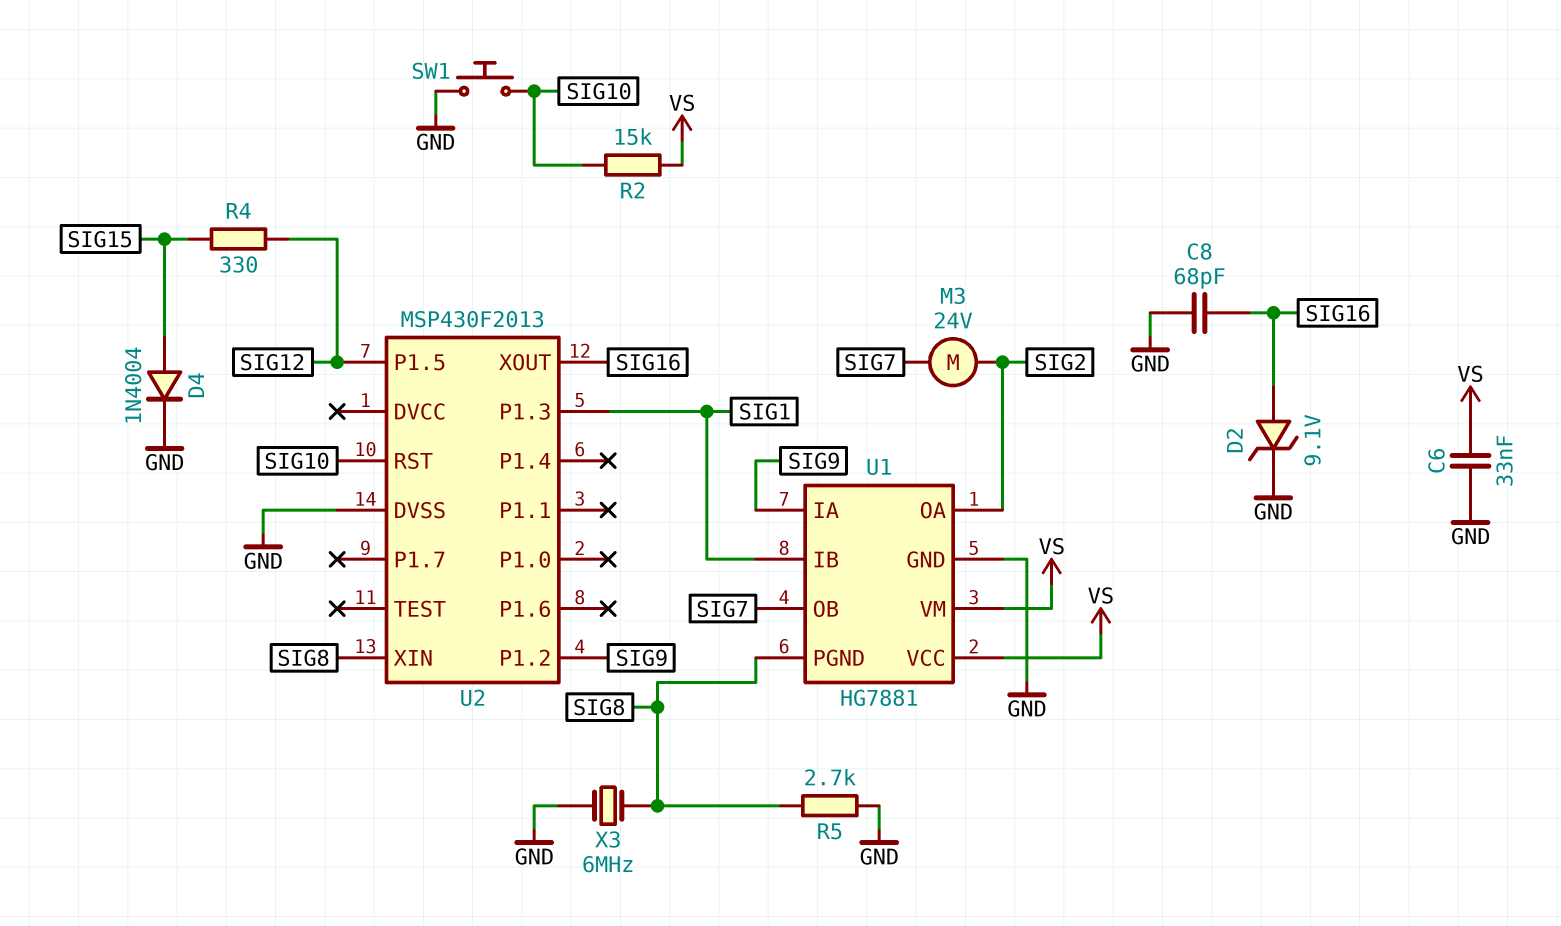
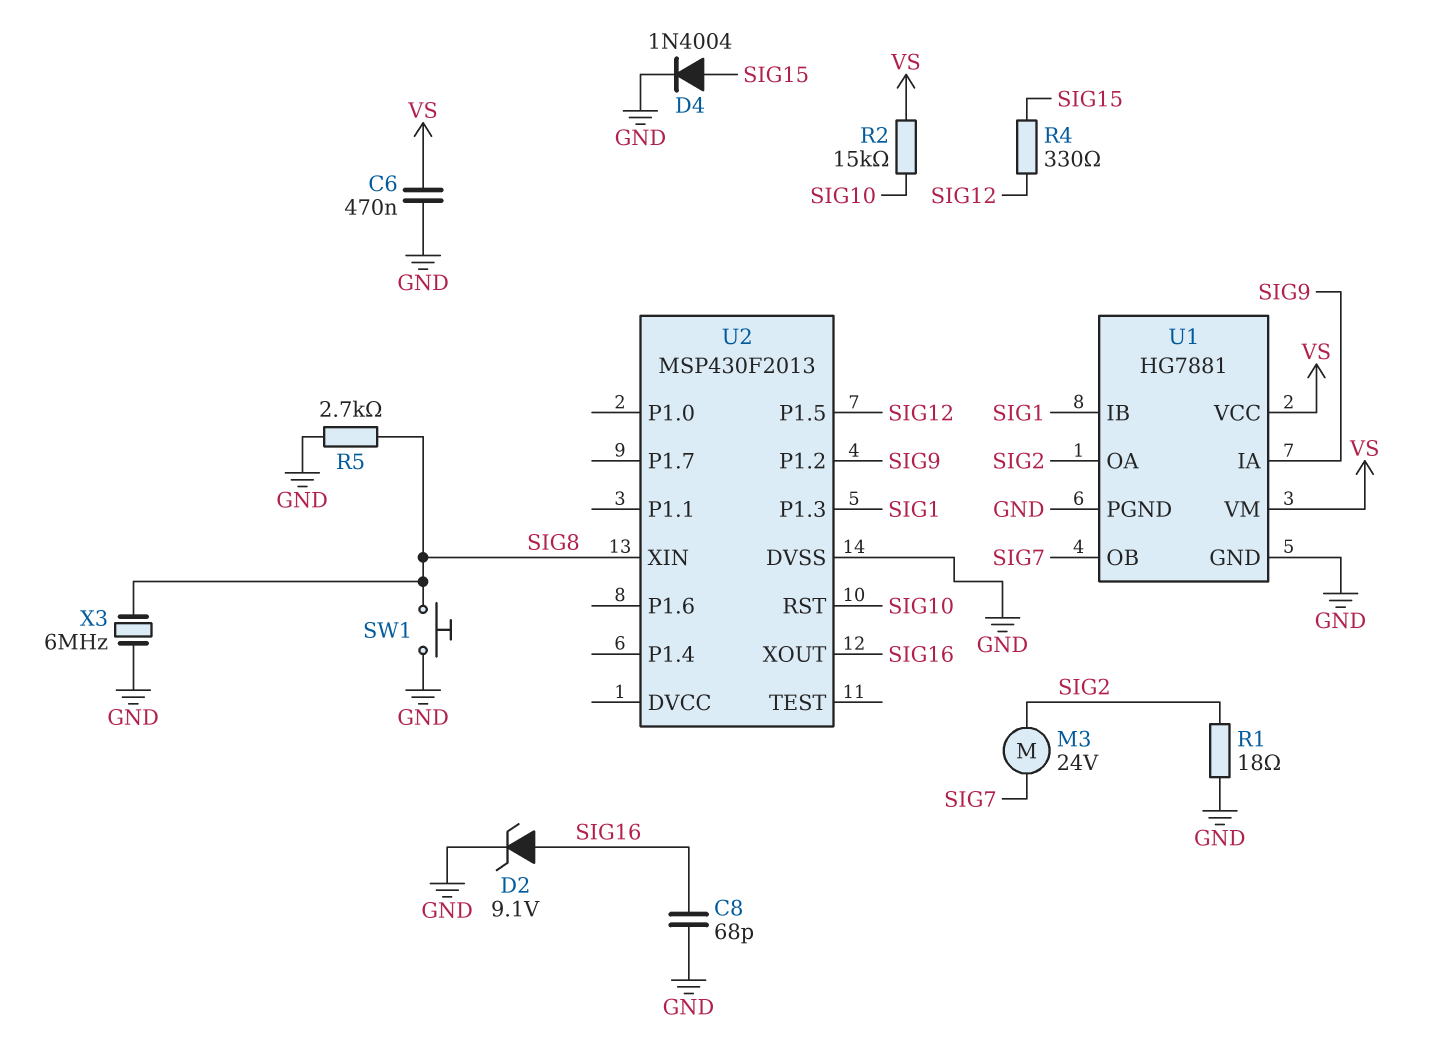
C6: 33nF (GND, VS) -> 470nF (GND, VS)
R1: none -> 18 (GND, SIG2)
SW1: button (GND, SIG10) -> button (GND, SIG8)
U1 pin PGND: SIG8 -> GND

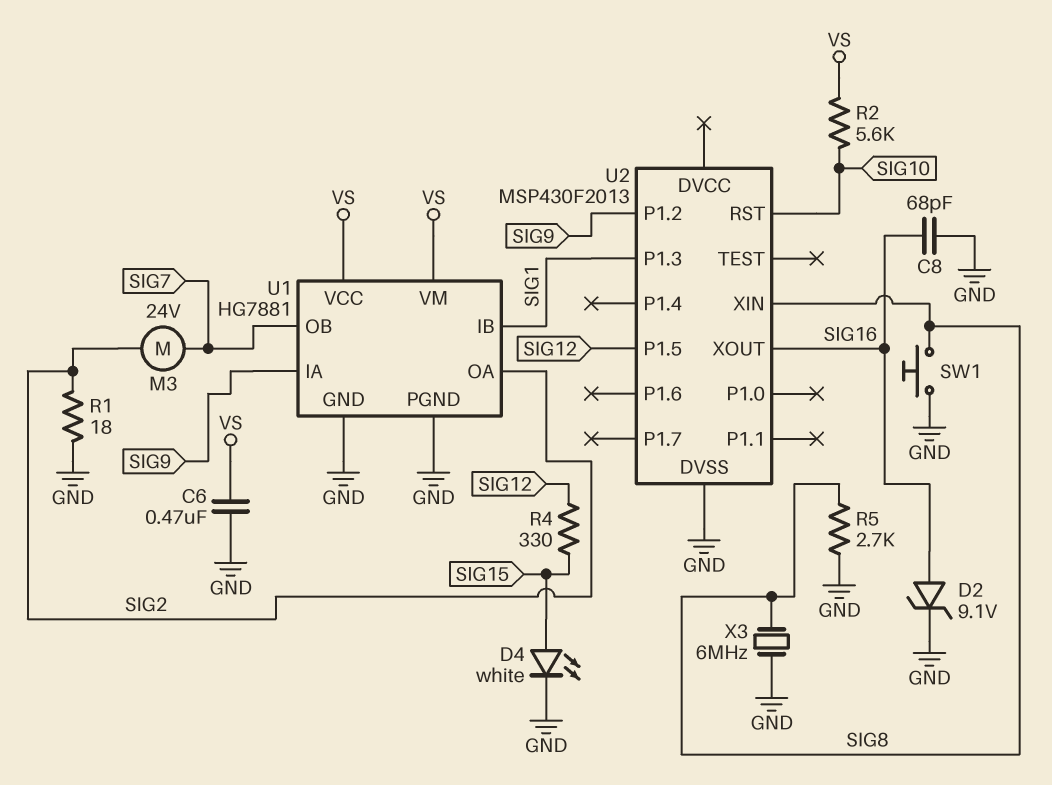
D4: diode 1N4004 (A SIG15, K GND) -> LED white (A SIG15, K GND)
R2: 15k (SIG10, VS) -> 5.6k (SIG10, VS)

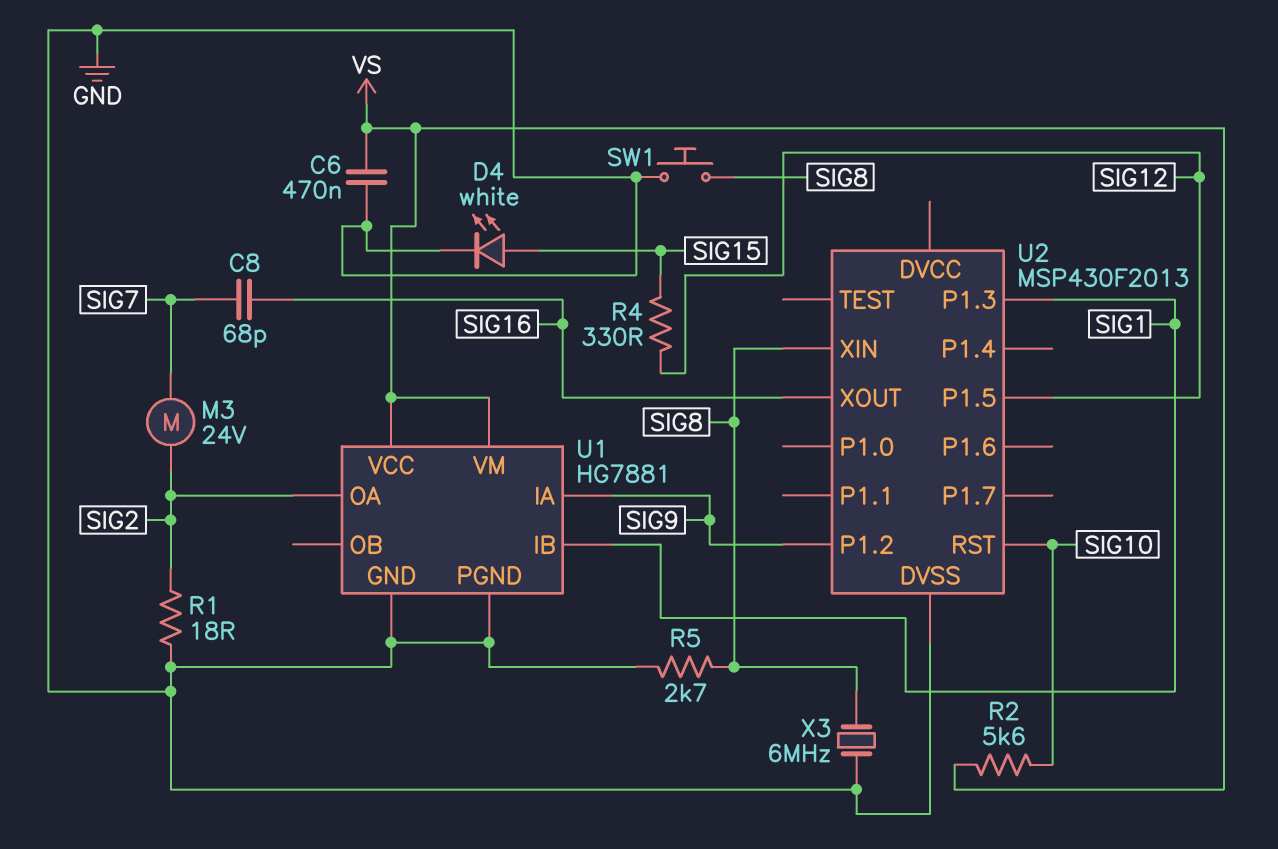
C8: 68pF (GND, SIG16) -> 68pF (SIG7, SIG16)
D2: zener 9.1V (A SIG16, K GND) -> none
U1 pin OB: SIG7 -> none

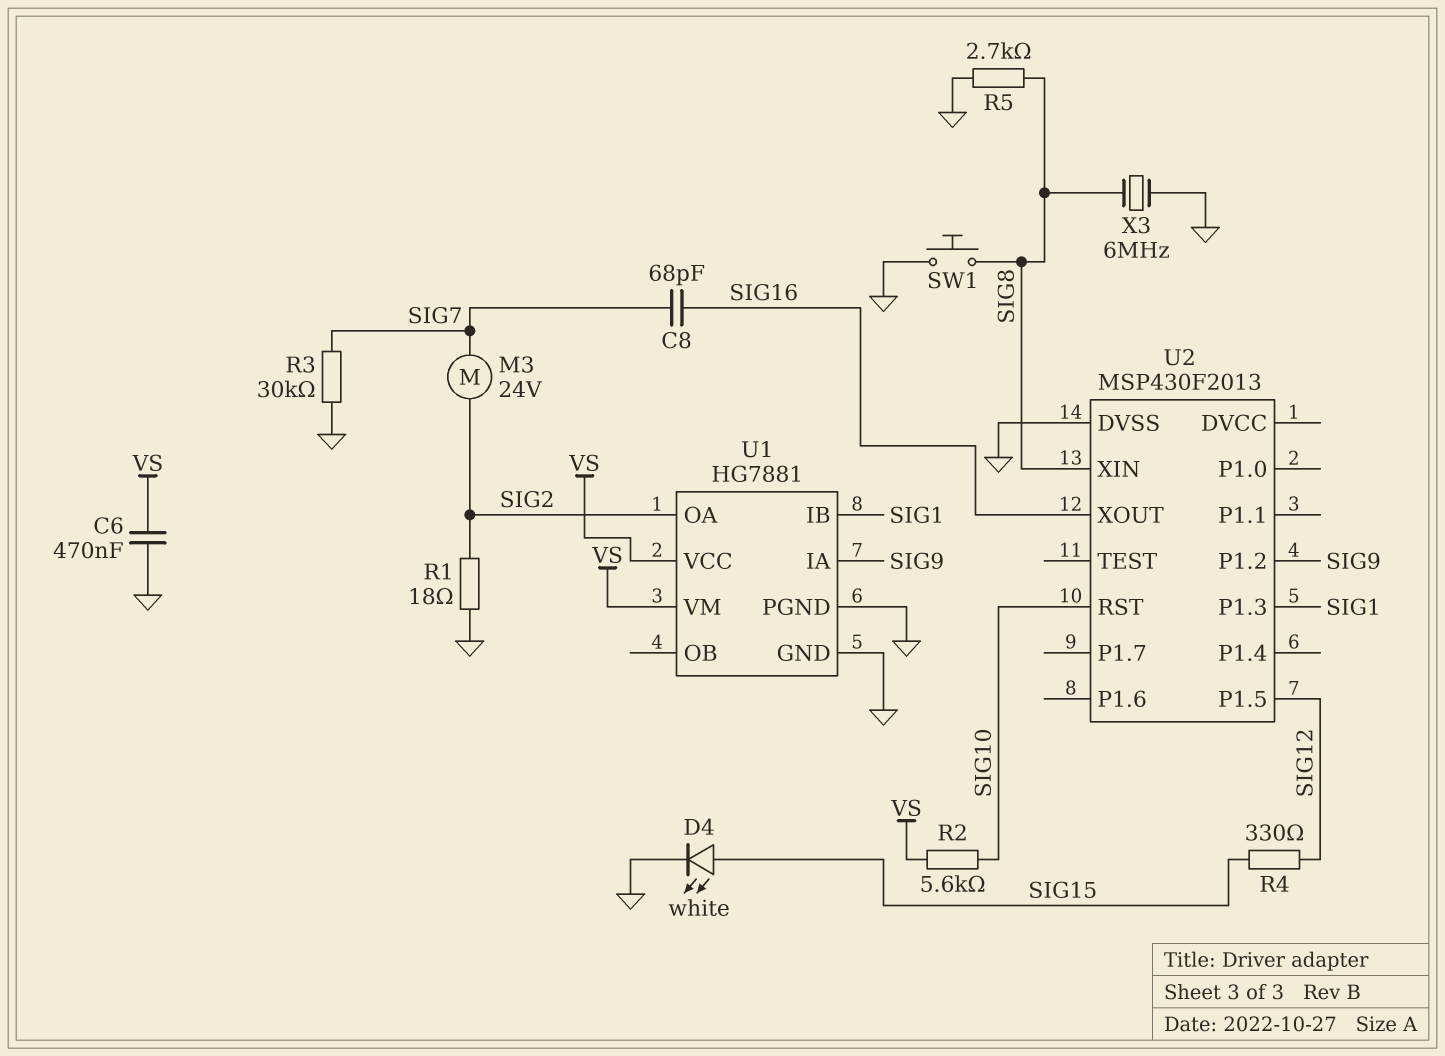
R3: none -> 30k (GND, SIG7)

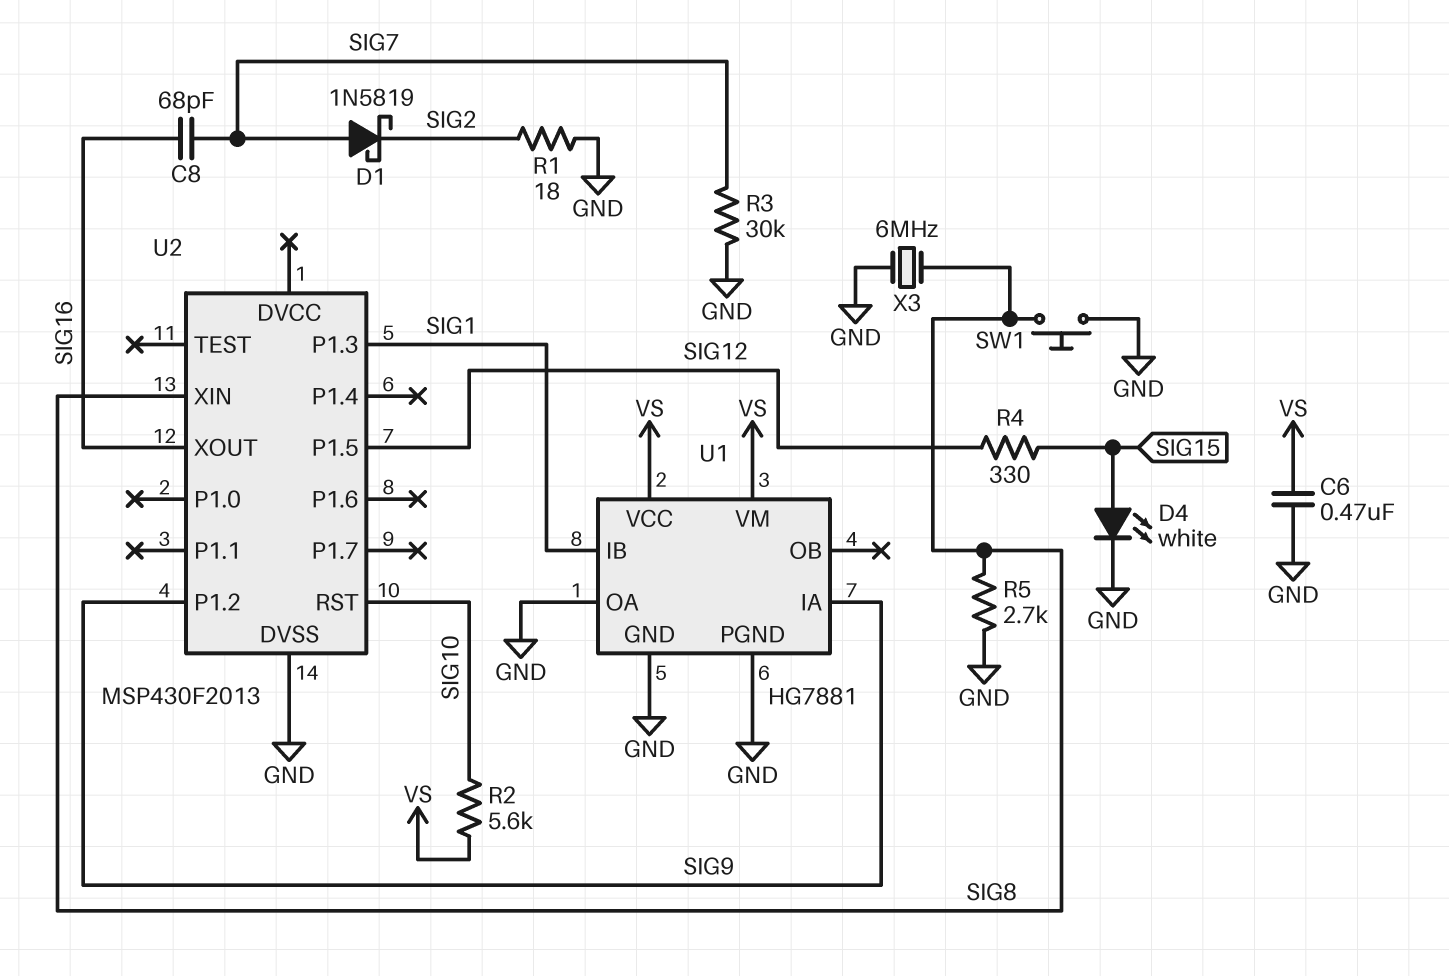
D1: none -> schottky 1N5819 (A SIG7, K SIG2)
M3: motor 24V (SIG2, SIG7) -> none
U1 pin OA: SIG2 -> GND

